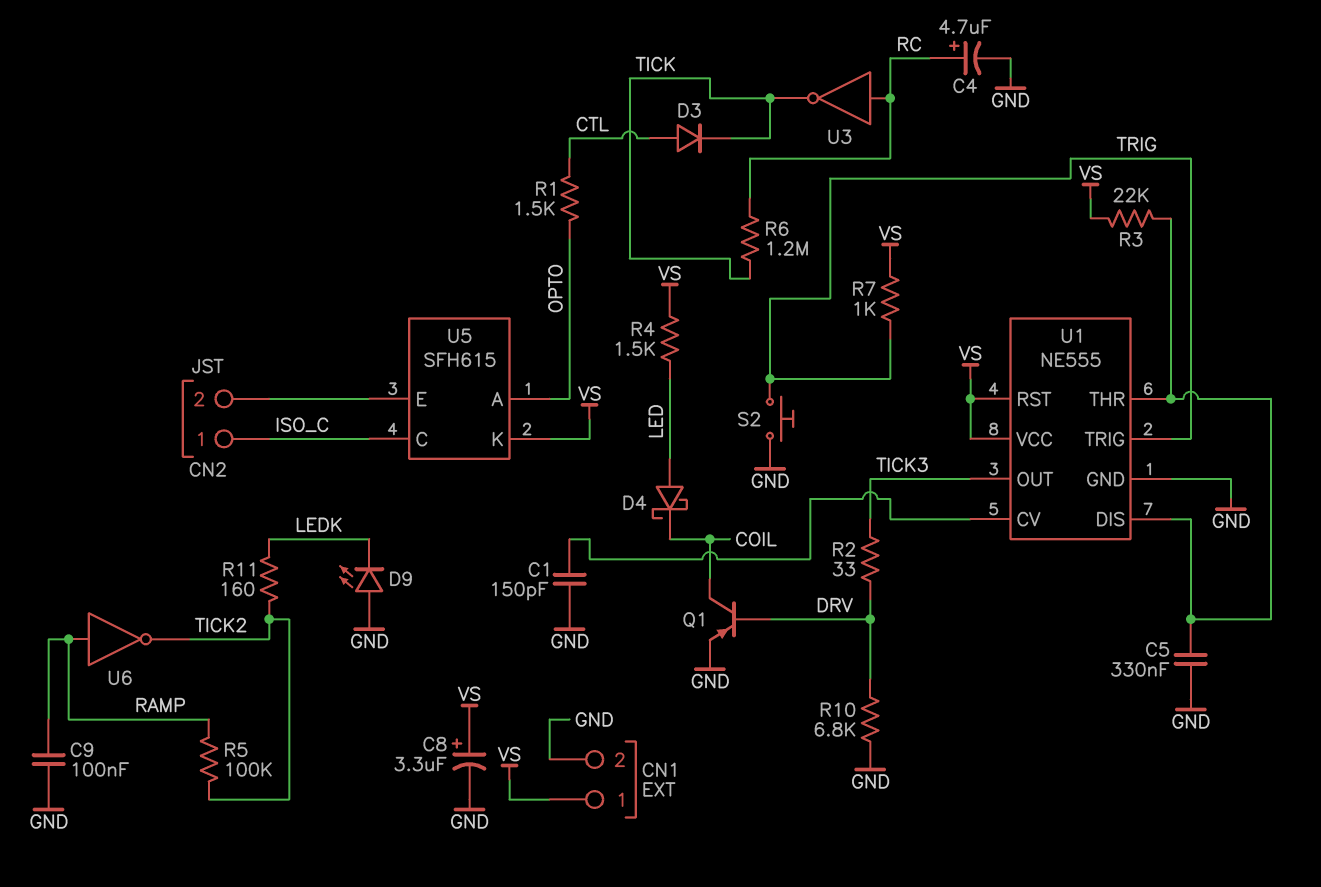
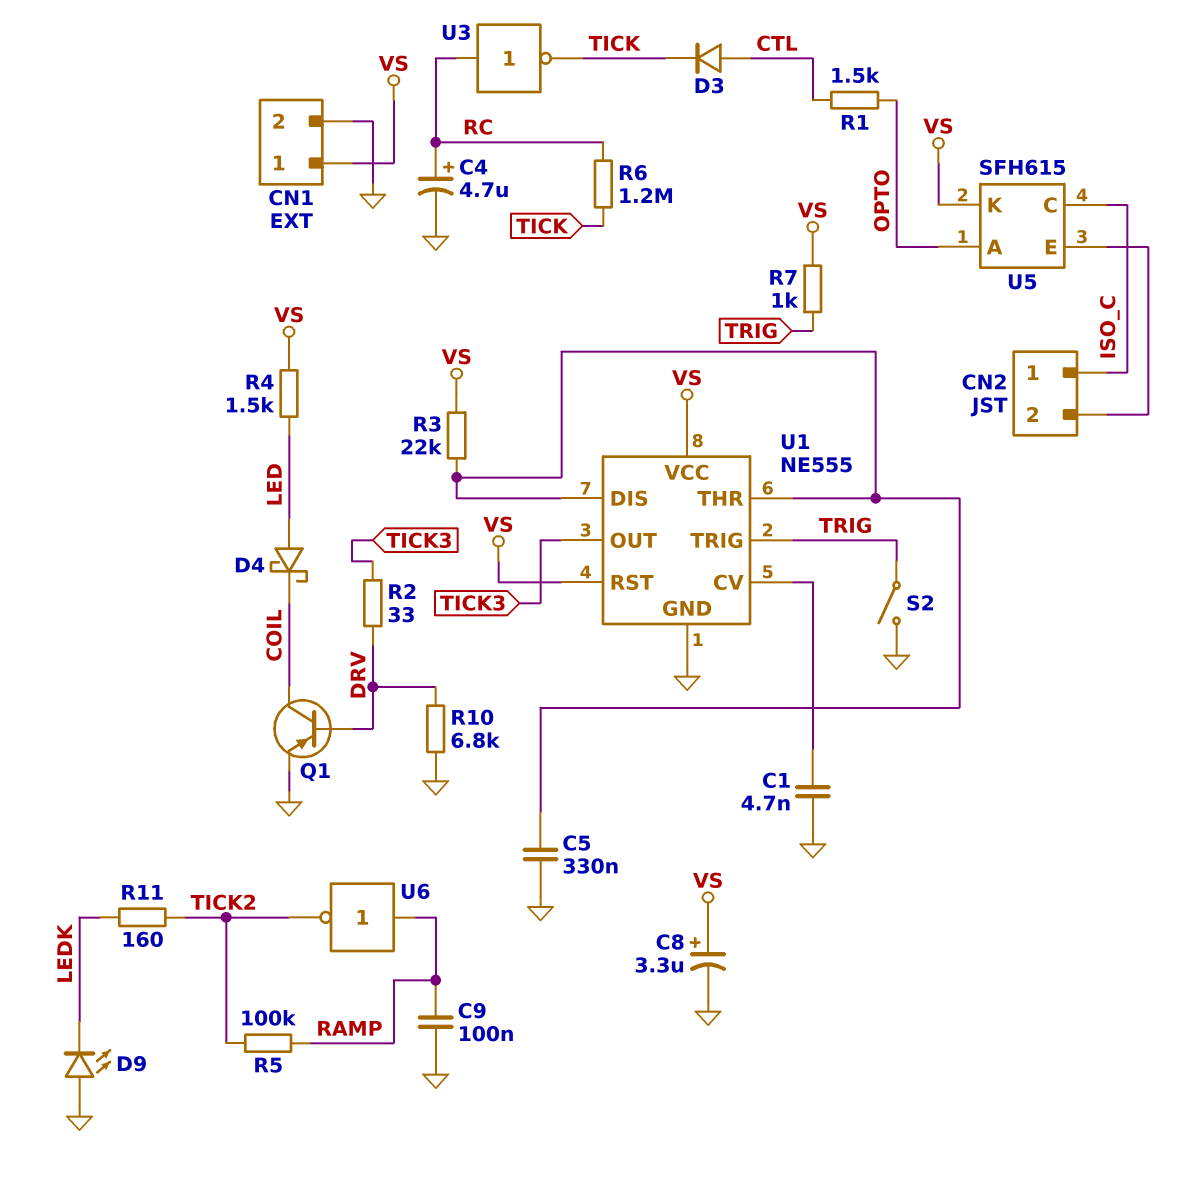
C1: 150pF (GND, U1/CV) -> 4.7nF (GND, U1/CV)
S2: button (GND, TRIG) -> switch (GND, TRIG)

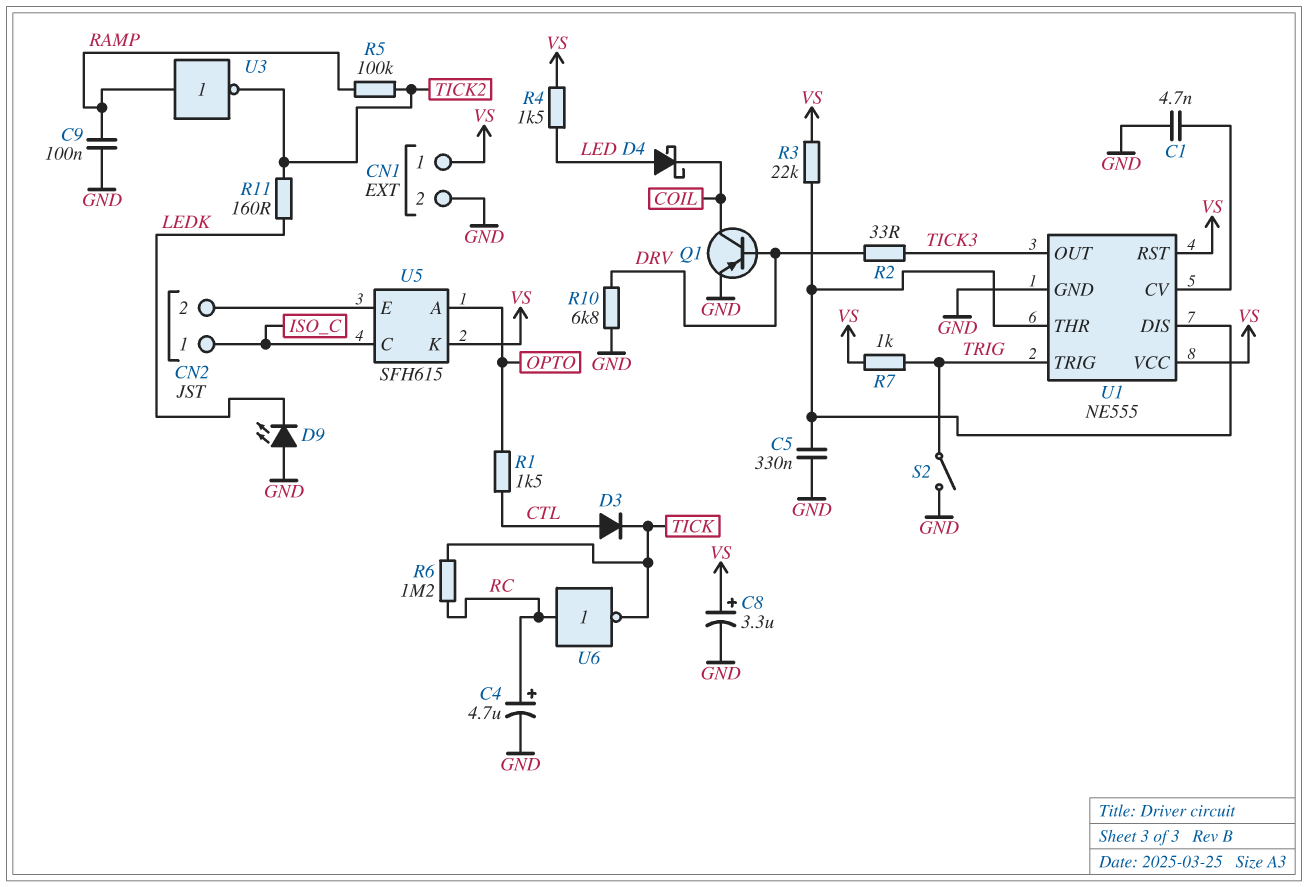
U3: NOT (in RC, out TICK) -> NOT (in RAMP, out TICK2)
U6: NOT (in RAMP, out TICK2) -> NOT (in RC, out TICK)

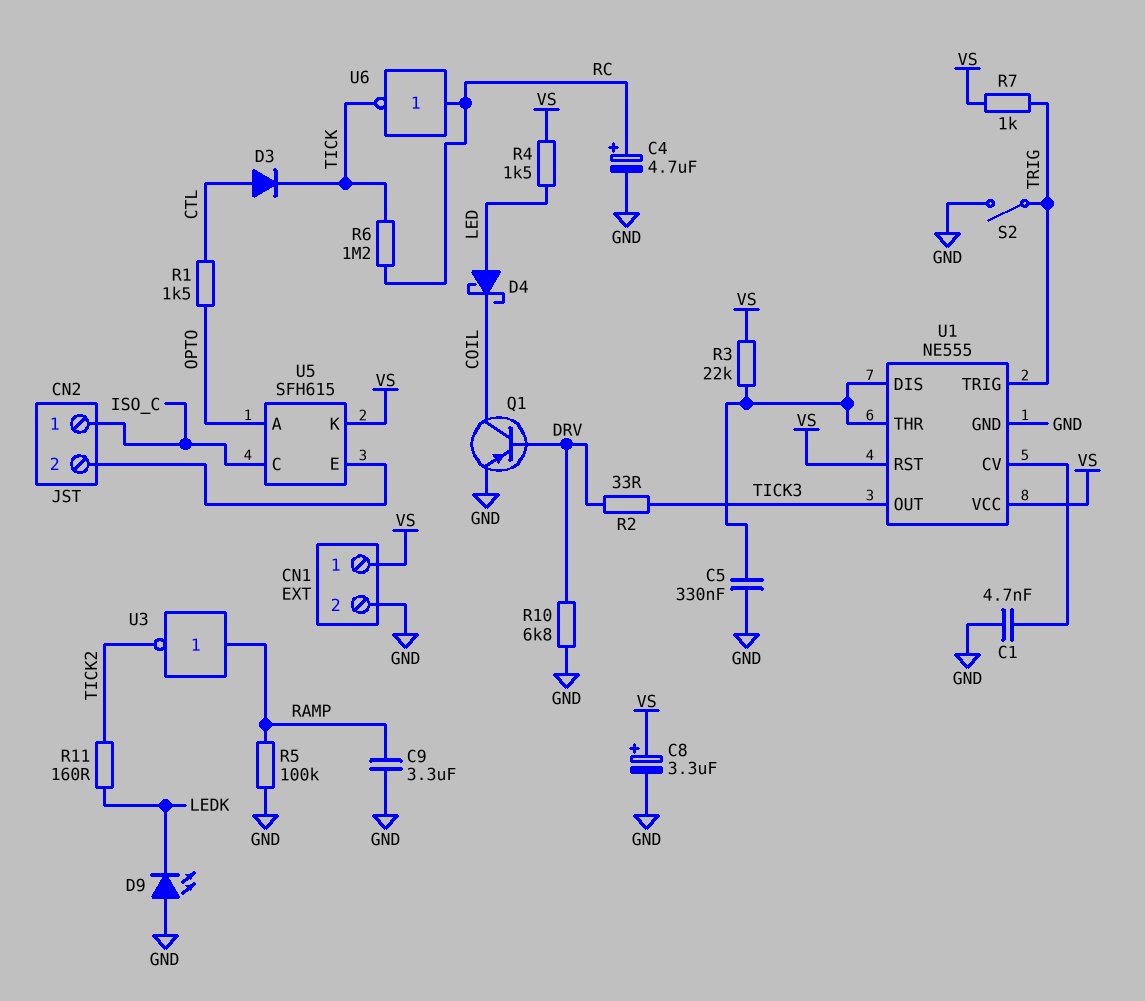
C9: 100nF (GND, RAMP) -> 3.3uF (GND, RAMP)
R5: 100k (RAMP, TICK2) -> 100k (GND, RAMP)

